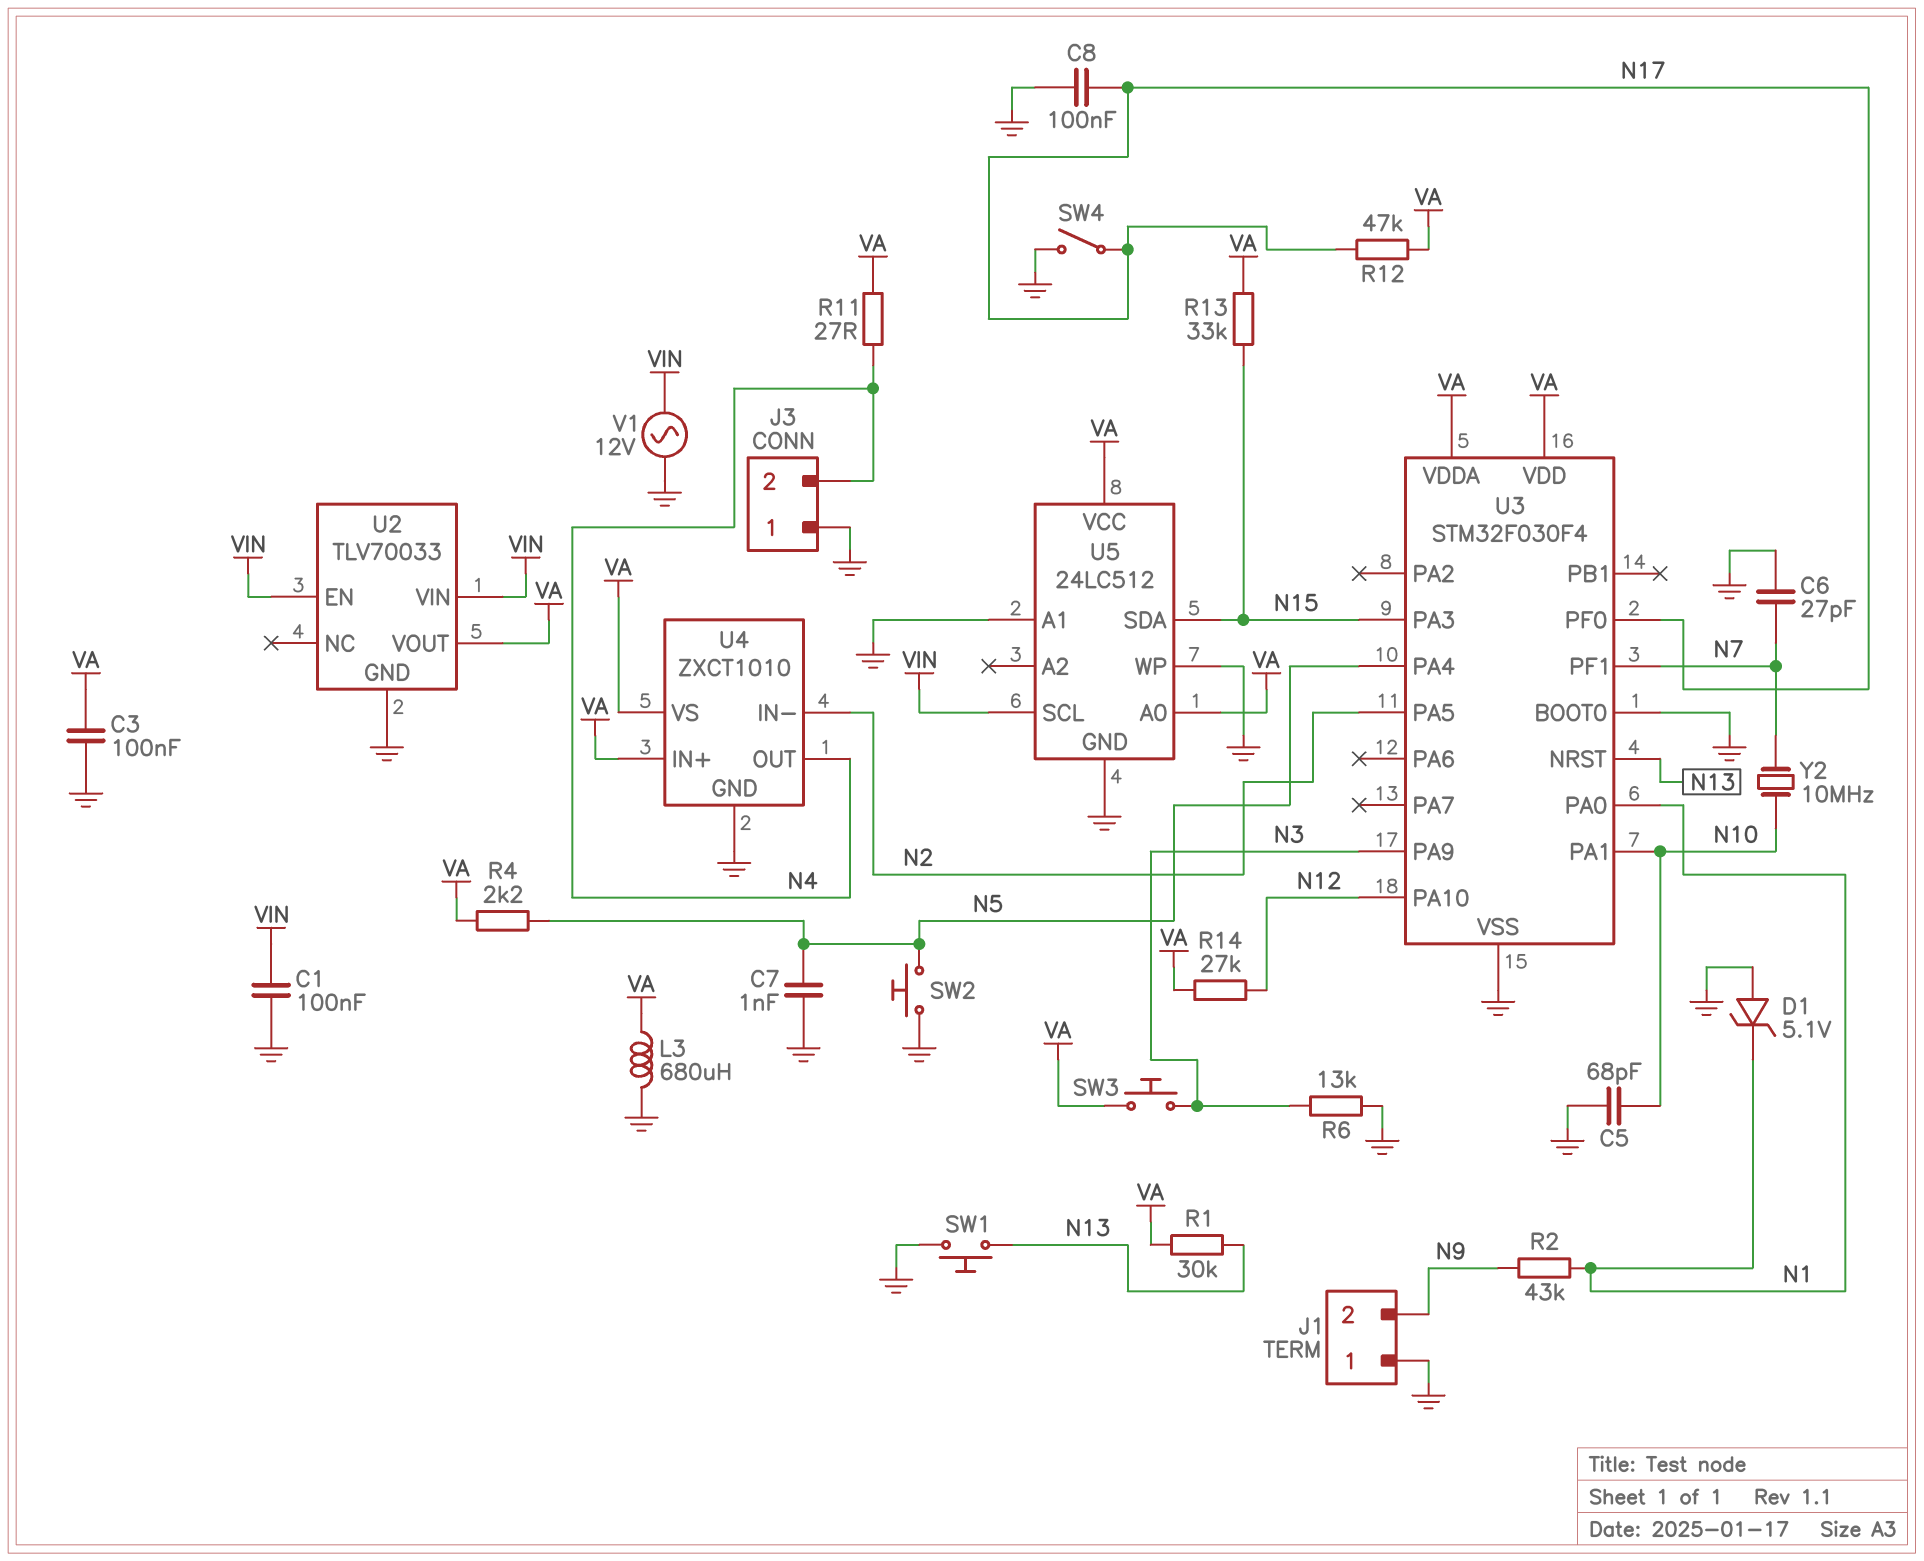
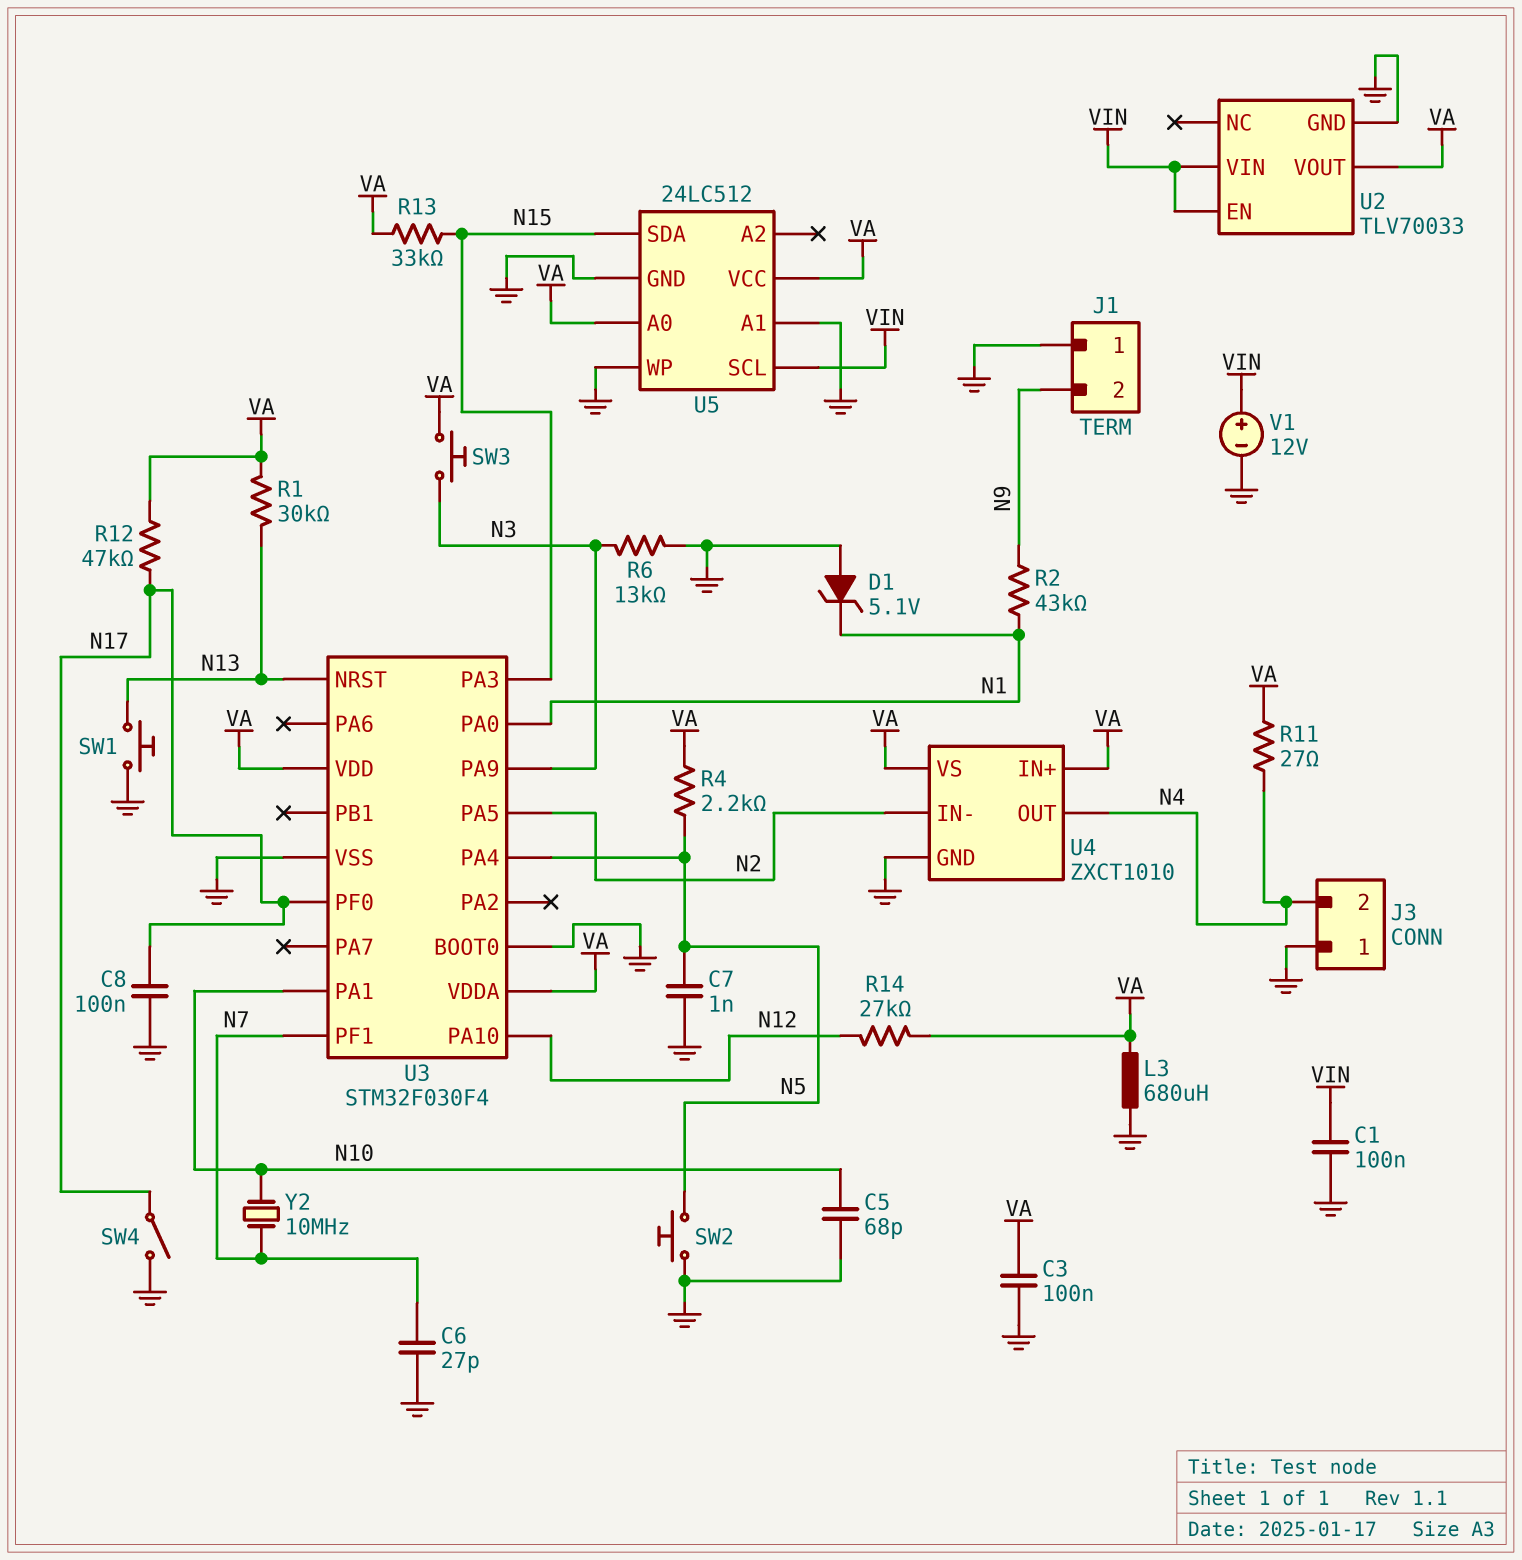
V1: AC 12V (GND, VIN) -> 12V (plus VIN, minus GND)

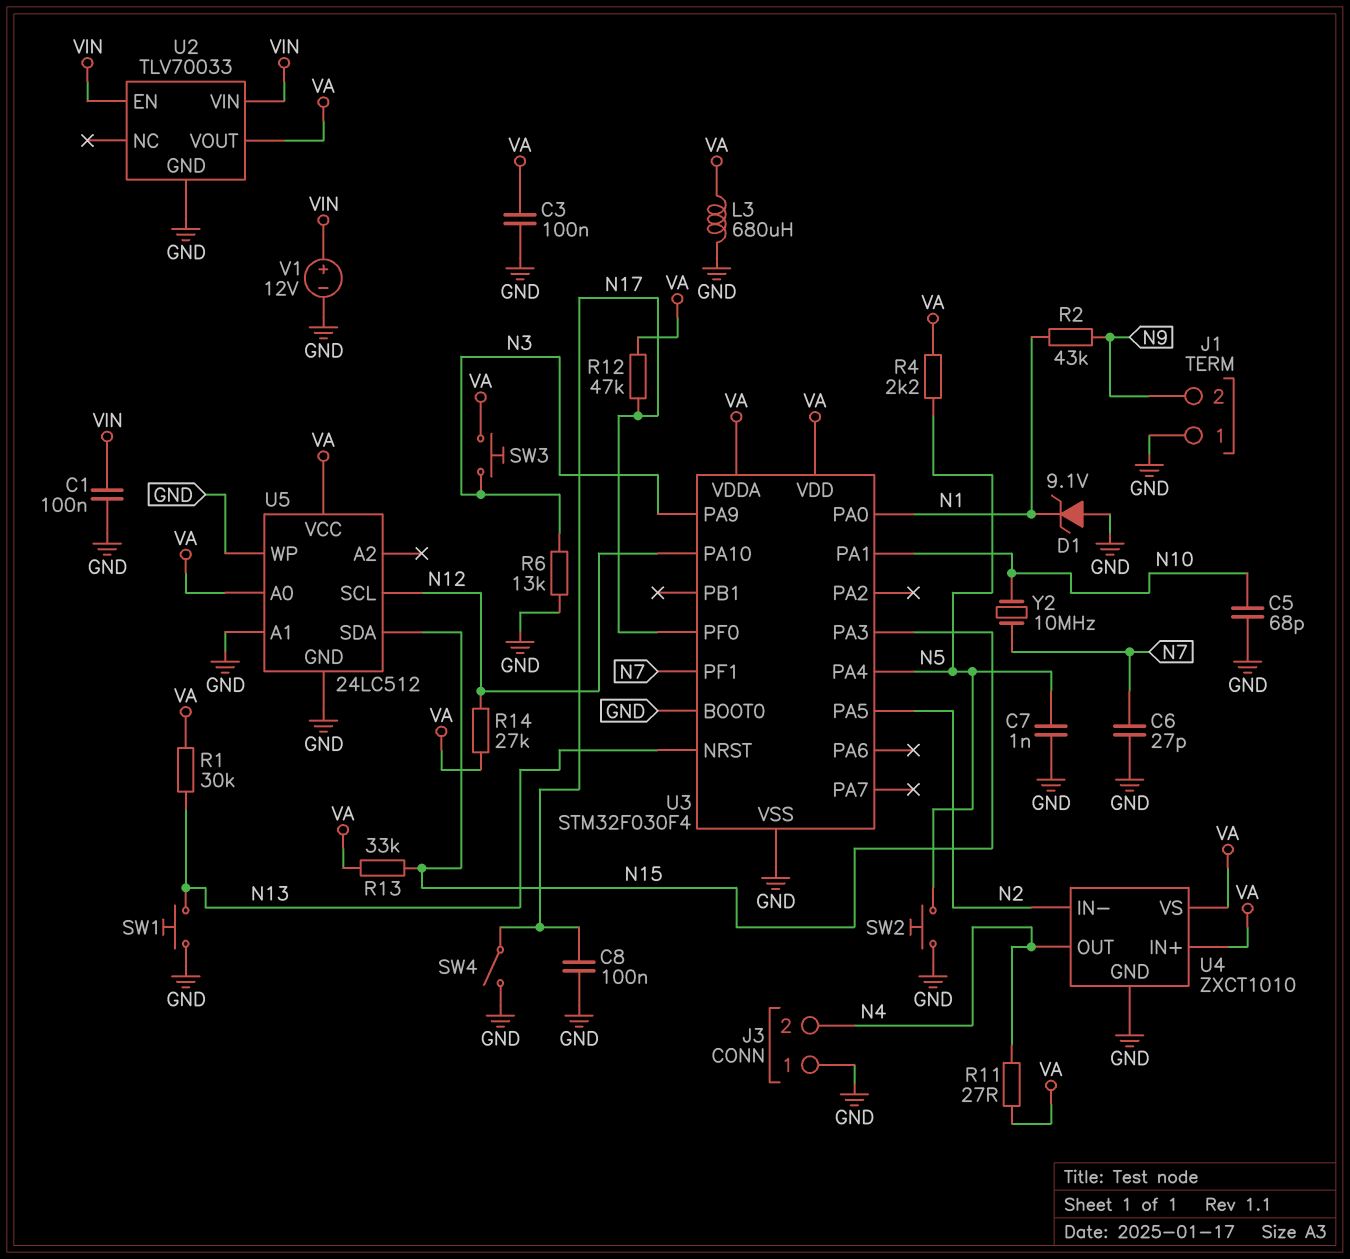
D1: zener 5.1V (A GND, K N1) -> zener 9.1V (A GND, K N1)
U5 pin SCL: VIN -> N12

